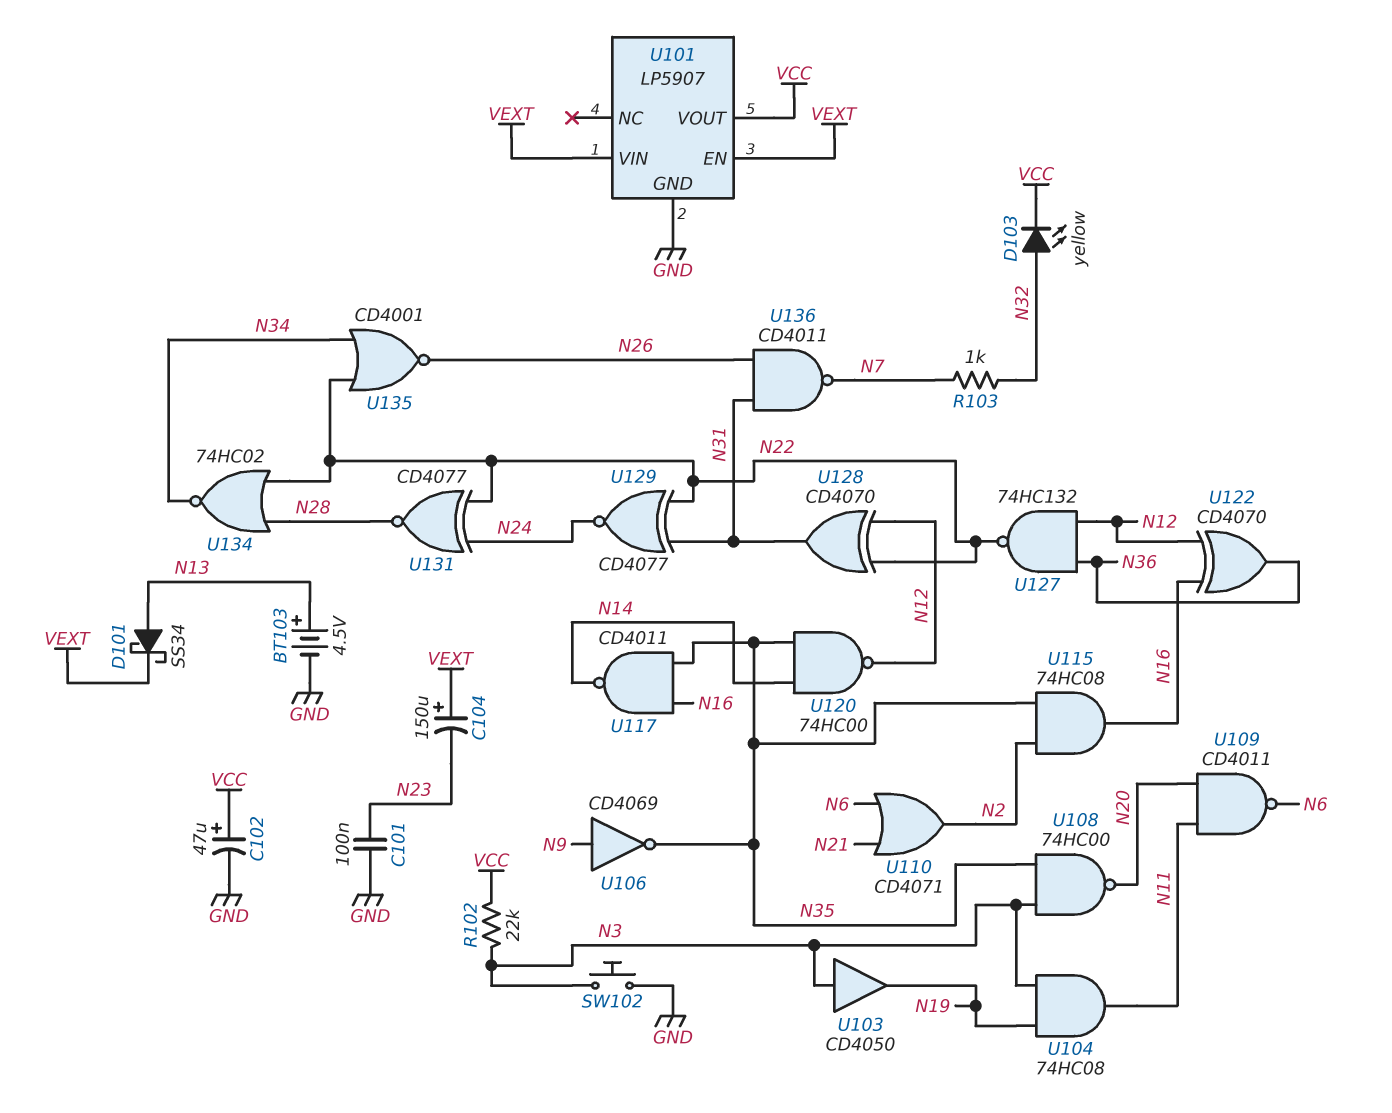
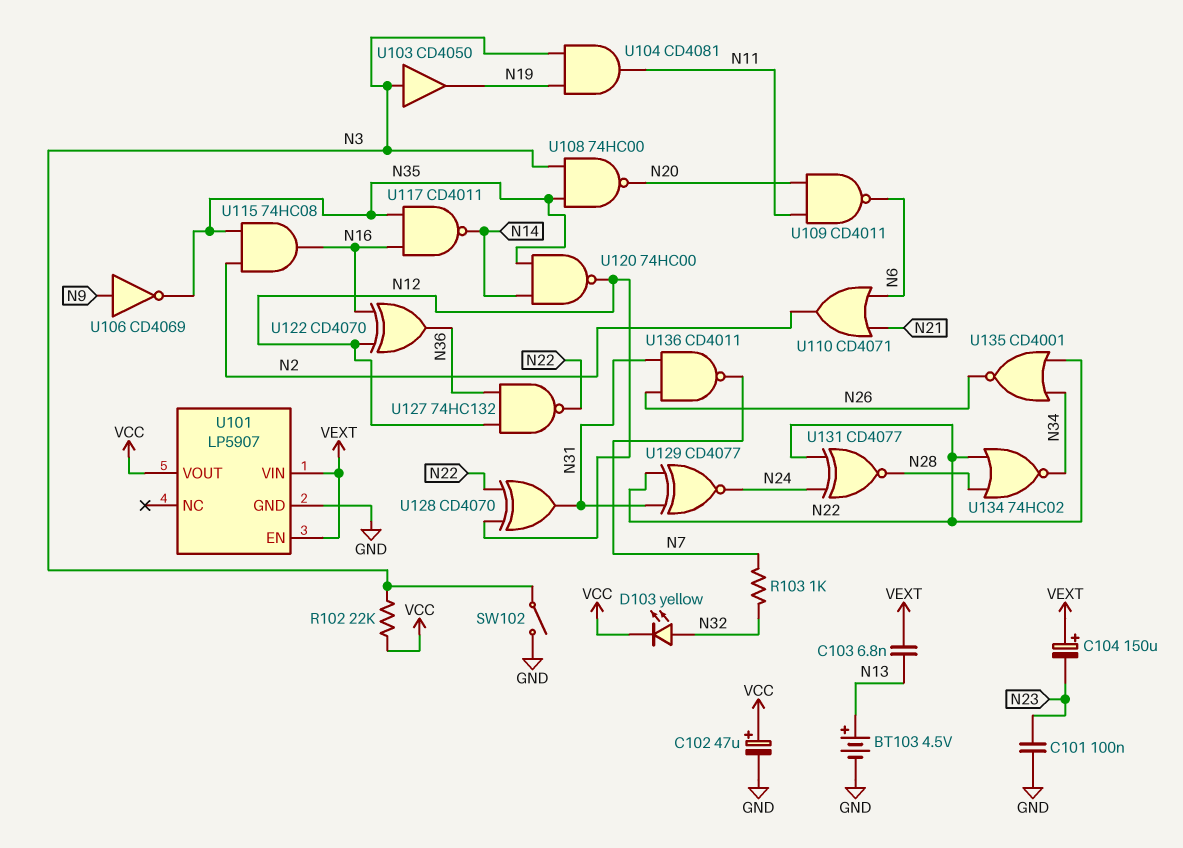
C103: none -> 6.8nF (N13, VEXT)
D101: schottky SS34 (A N13, K VEXT) -> none
SW102: button (GND, N3) -> switch (GND, N3)
U104: AND 74HC08 (in N3, in N19, out N11) -> AND CD4081 (in N3, in N19, out N11)

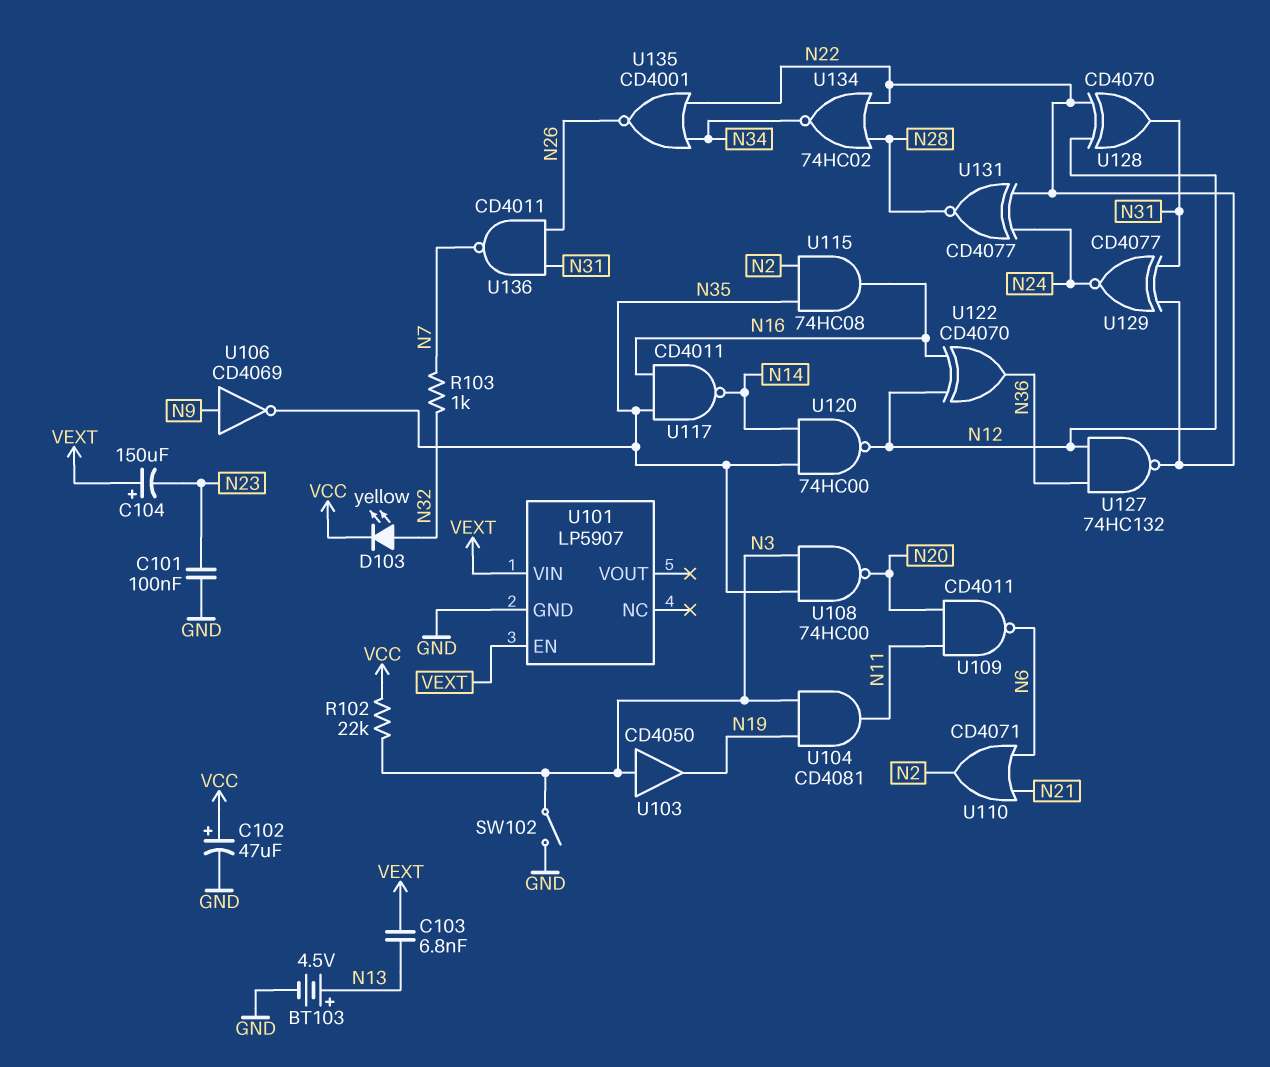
U101 pin VOUT: VCC -> none

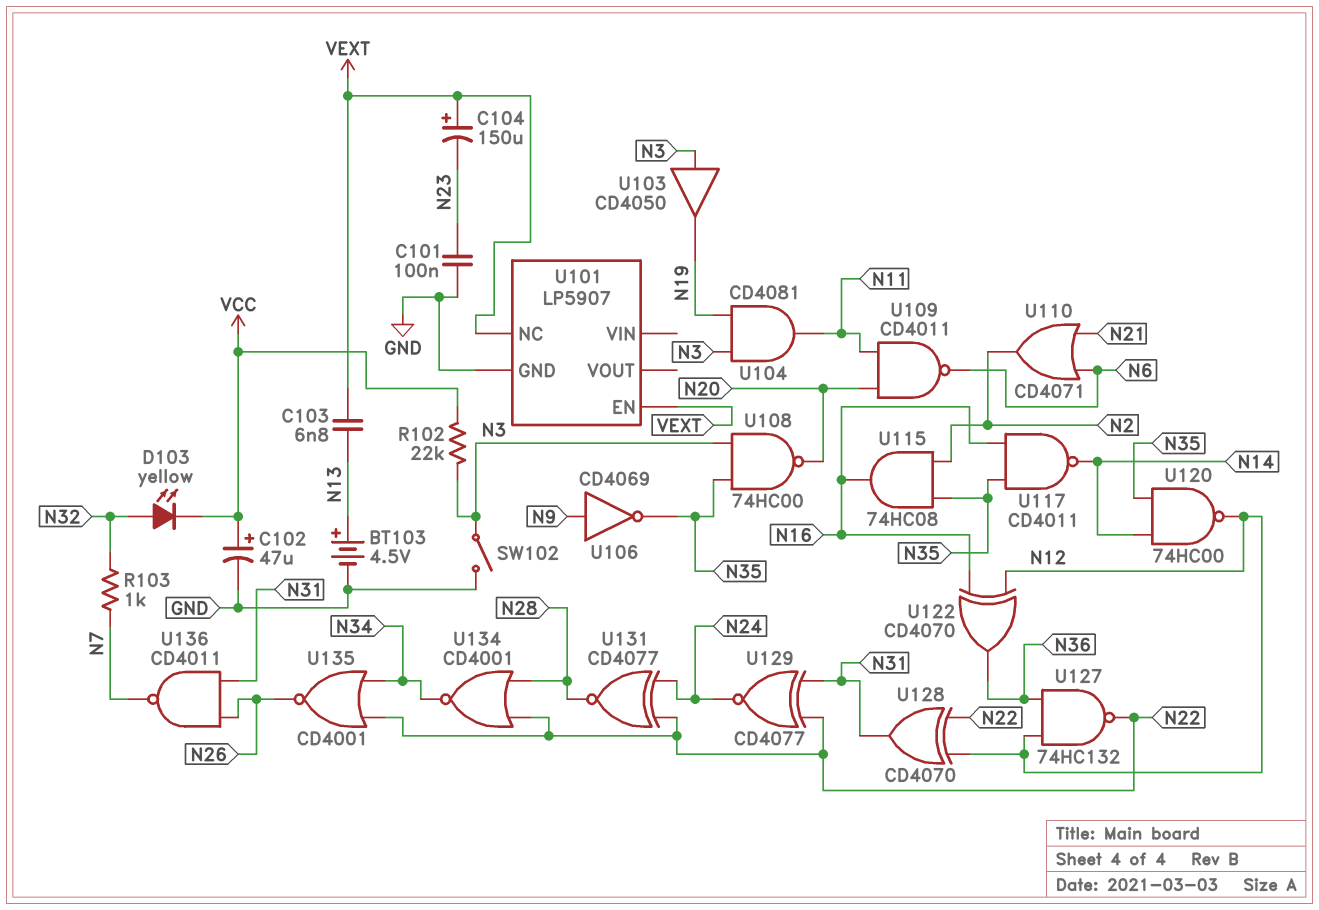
U101 pin NC: none -> VEXT
U101 pin VIN: VEXT -> none
U134: NOR 74HC02 (in N22, in N28, out N34) -> NOR CD4001 (in N22, in N28, out N34)

